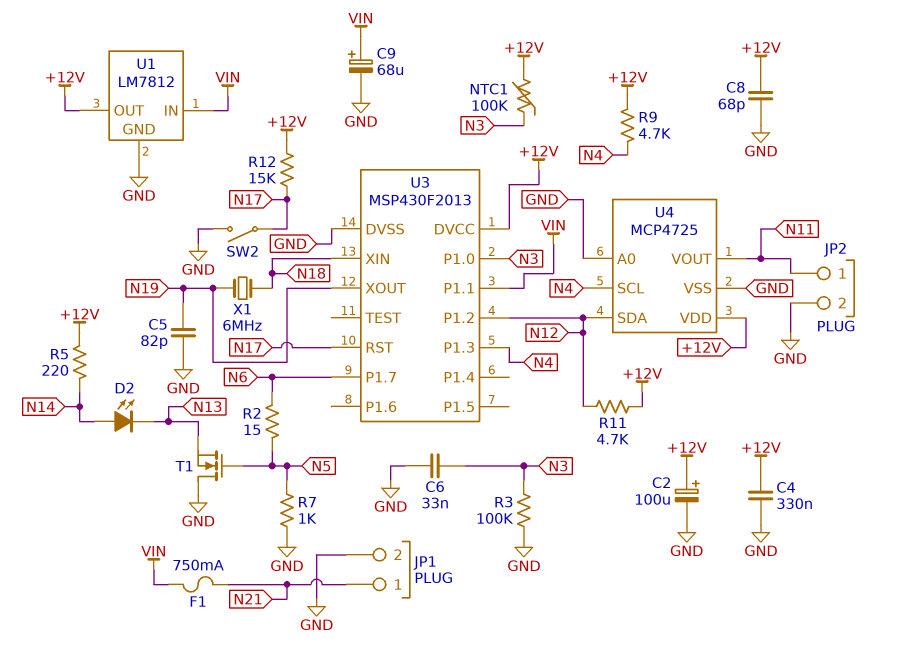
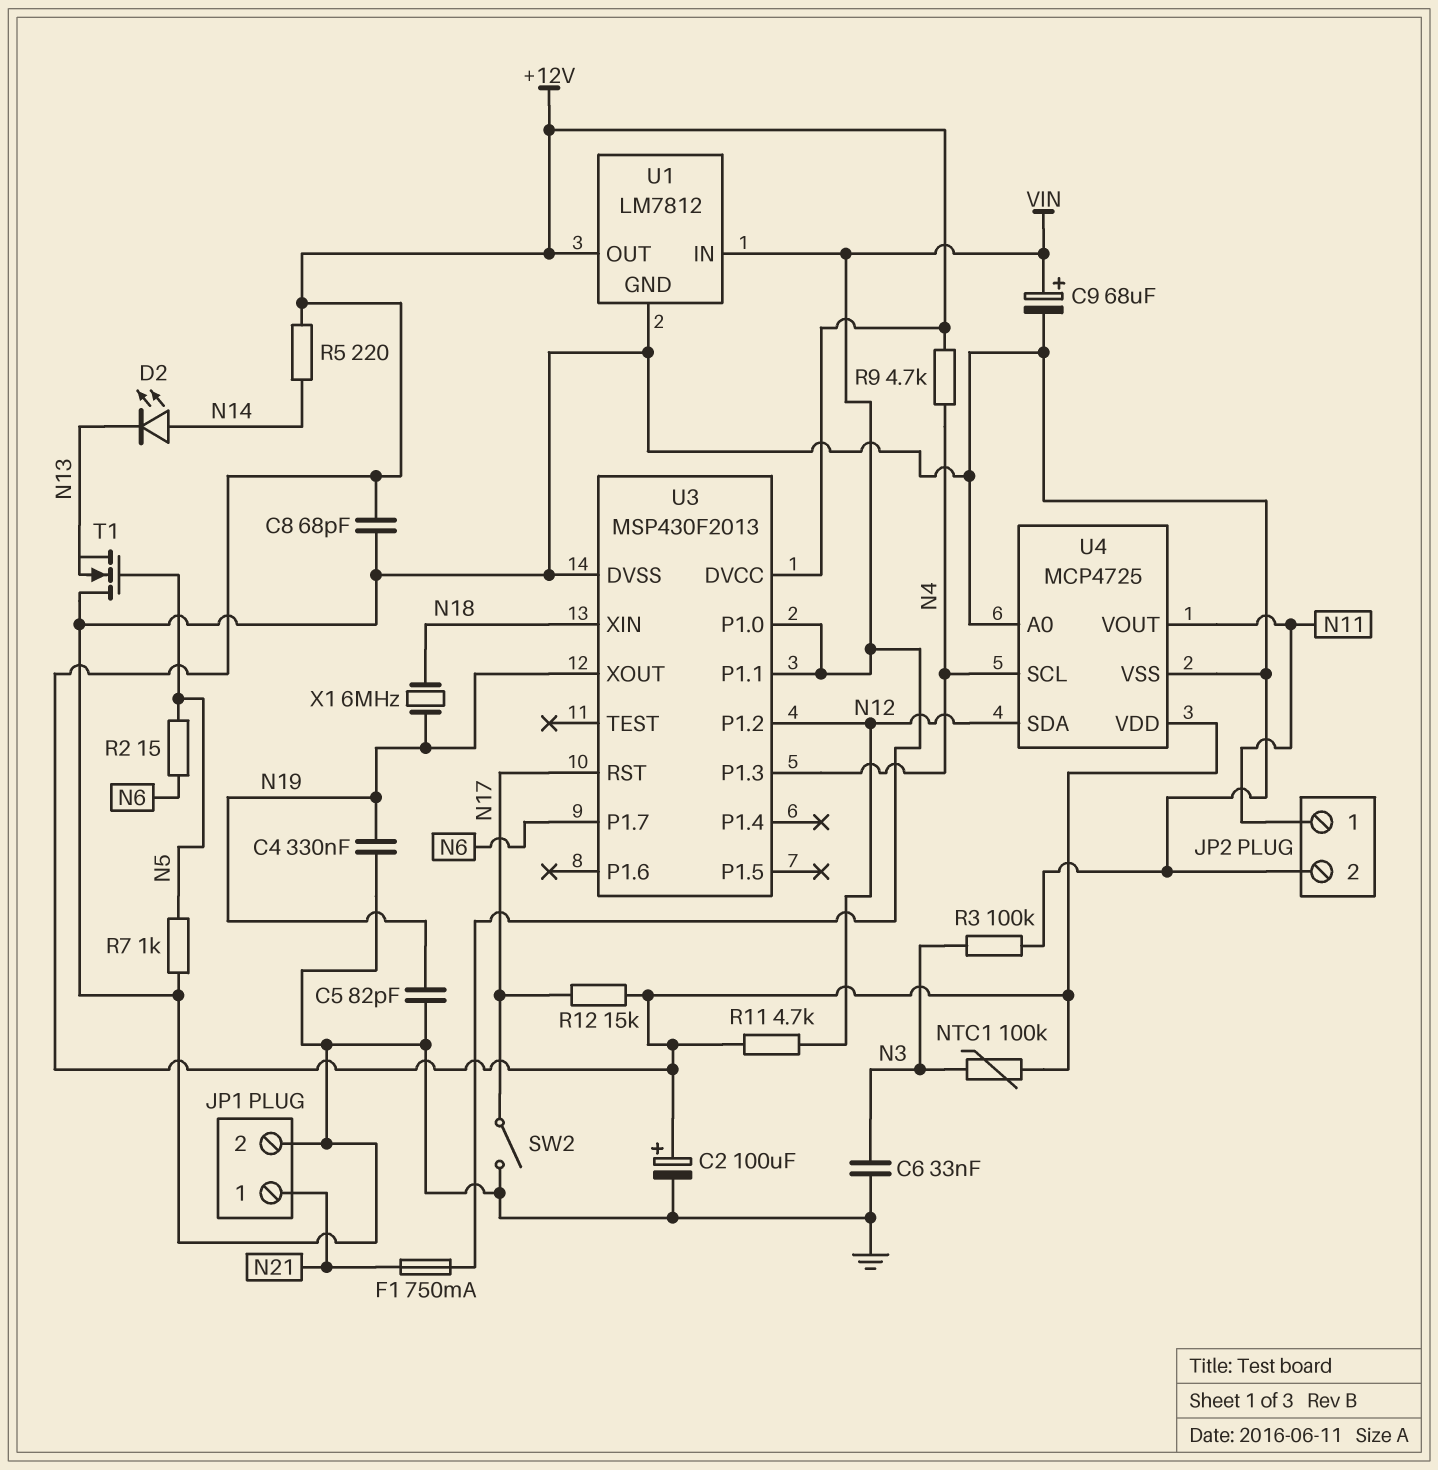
C4: 330nF (+12V, GND) -> 330nF (GND, N19)
U3 pin P1.0: N3 -> VIN

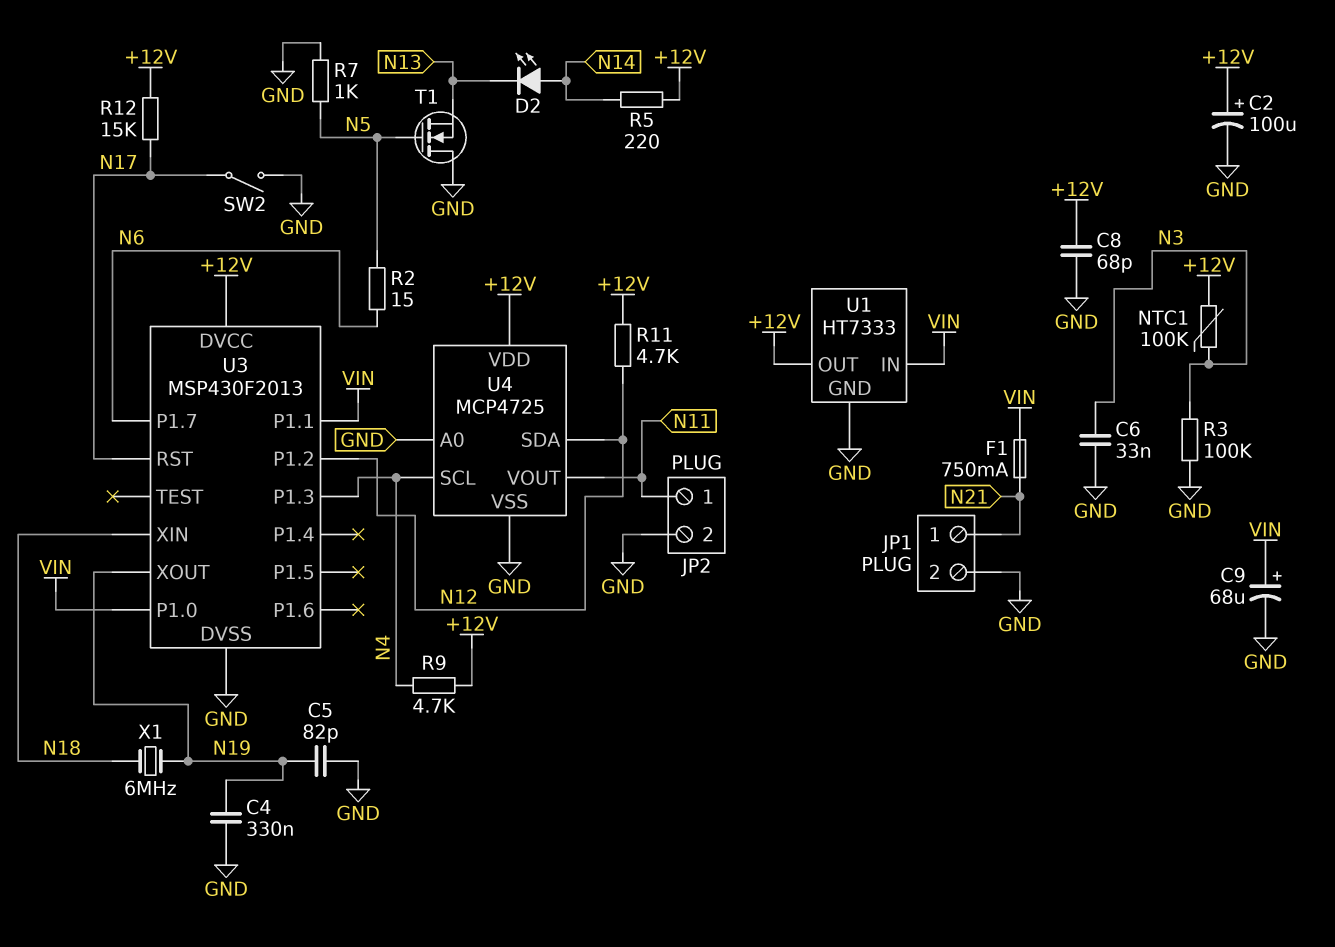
U1: LM7812 -> HT7333

